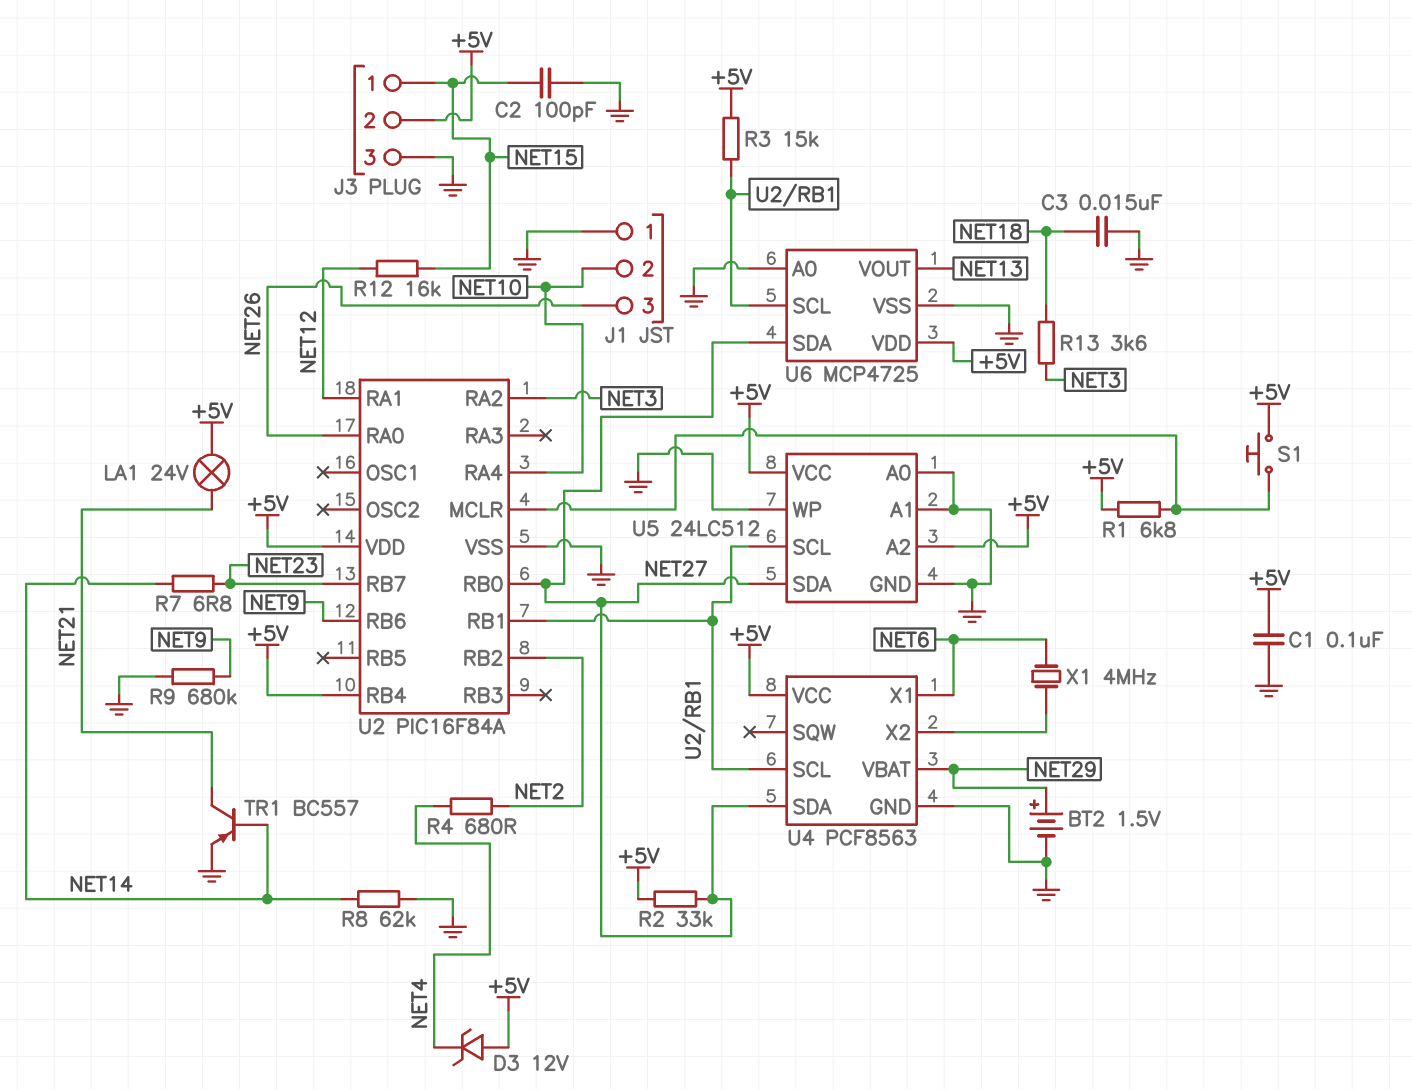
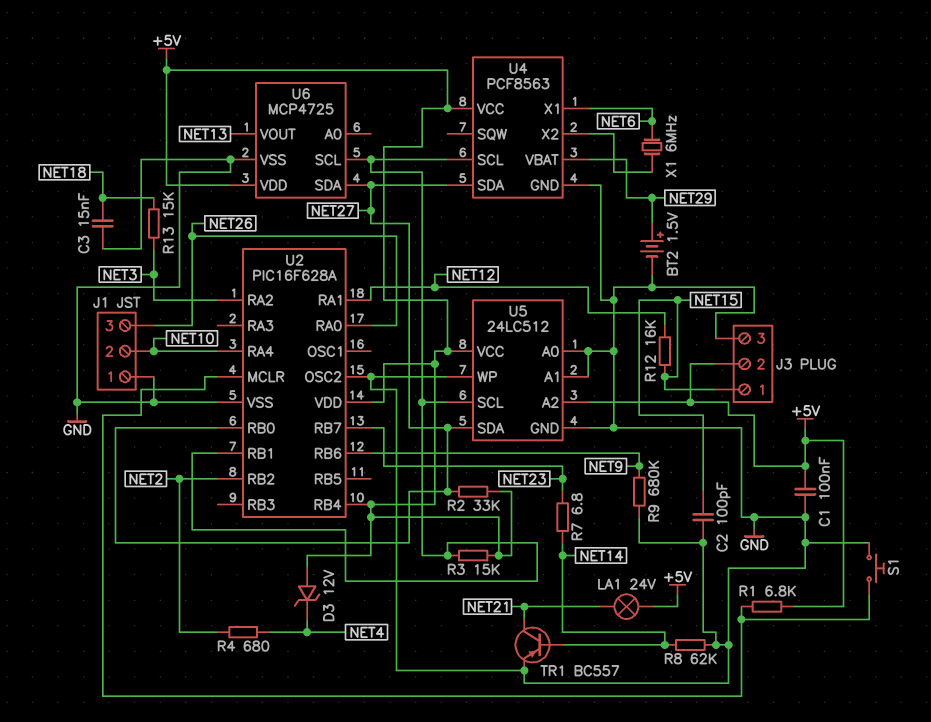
R13: 3.6k (NET3, NET18) -> 15k (NET3, NET18)
S1: button (+5V, U2/MCLR) -> button (GND, U2/MCLR)
U2: PIC16F84A -> PIC16F628A
U2 pin OSC2: none -> GND
U6 pin A0: GND -> none
X1: 4MHz (NET6, U4/X2) -> 6MHz (NET6, U4/X2)

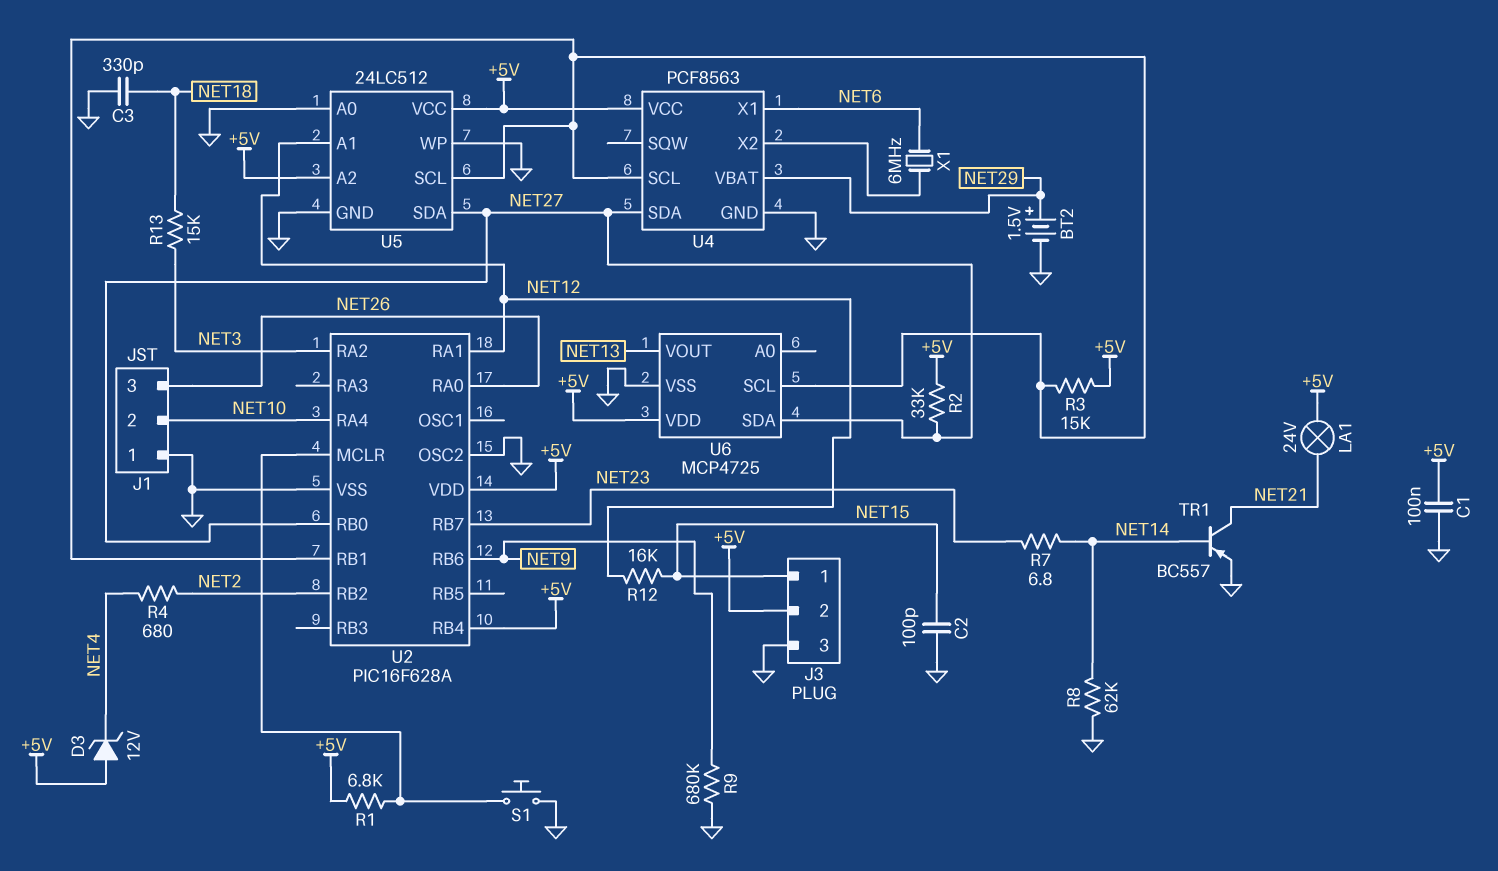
C3: 15nF (GND, NET18) -> 330pF (GND, NET18)
U5 pin A1: GND -> NET12

